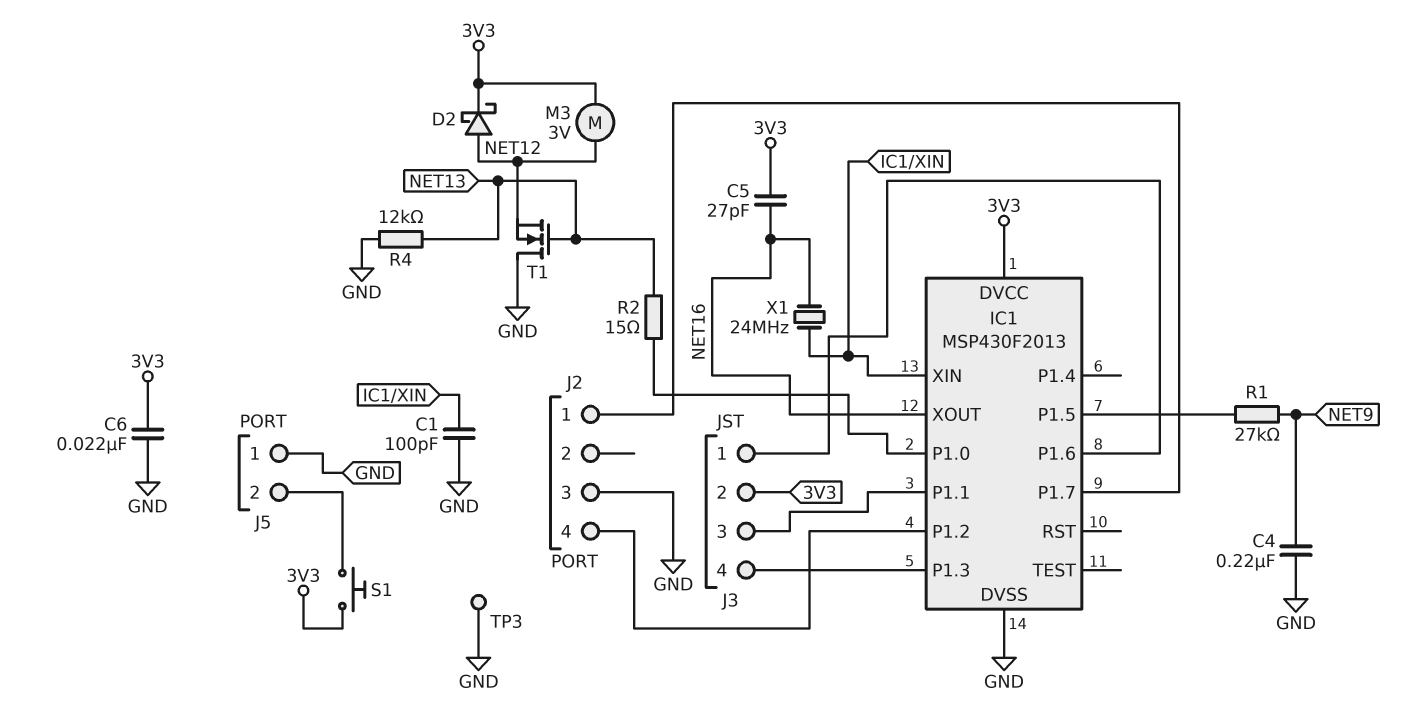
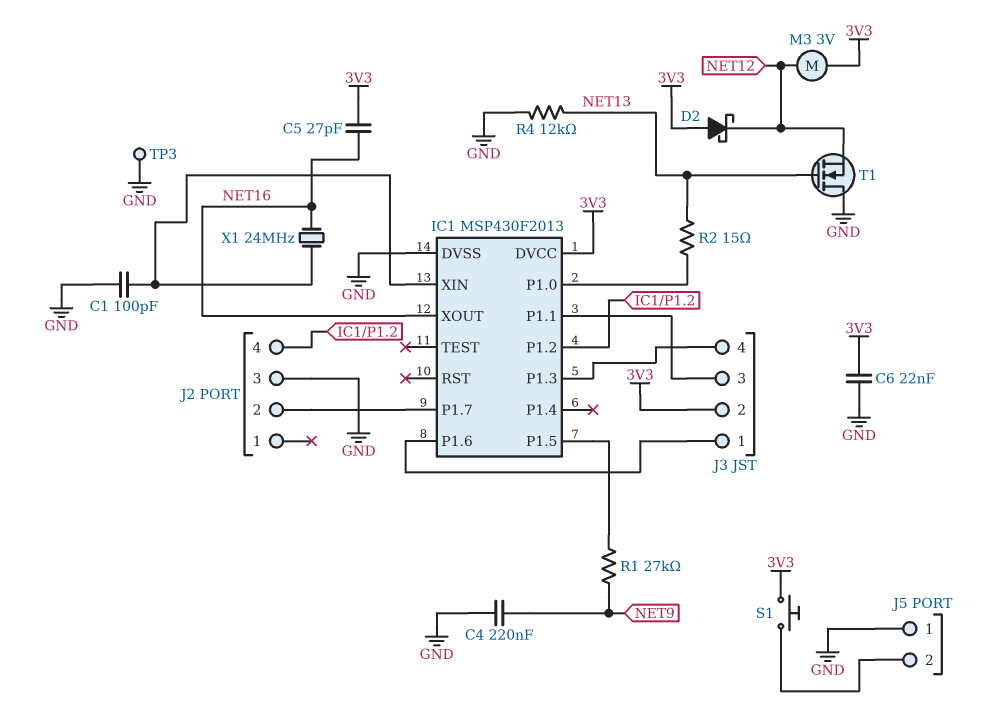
D2: schottky (A NET12, K 3V3) -> schottky (A 3V3, K NET12)
J2 pin 1: IC1/P1.7 -> none
J2 pin 2: none -> IC1/P1.7

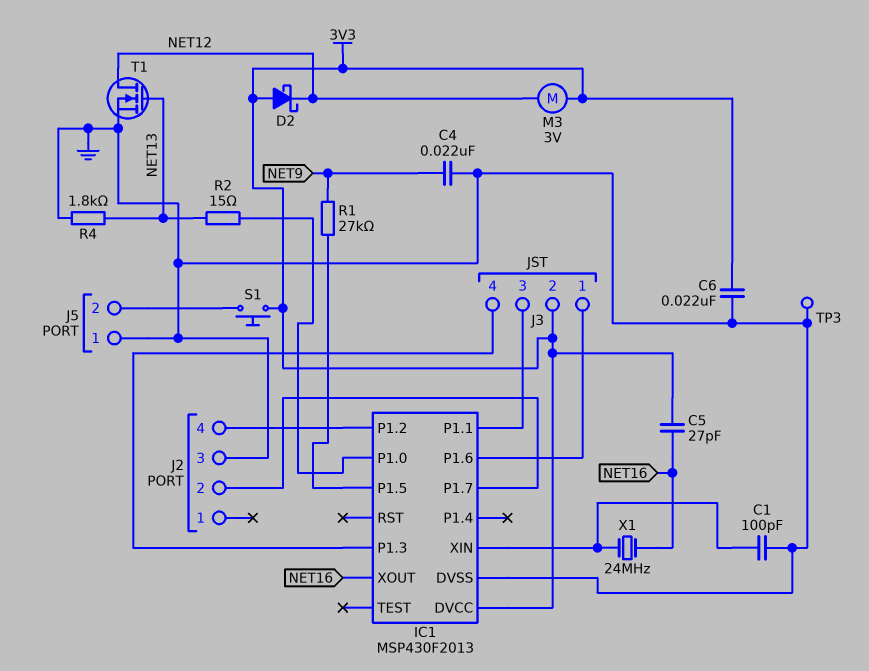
C4: 220nF (GND, NET9) -> 22nF (GND, NET9)
R4: 12k (GND, NET13) -> 1.8k (GND, NET13)
T1: NMOS (G NET13, D GND, S NET12) -> NMOS (G NET13, D NET12, S GND)

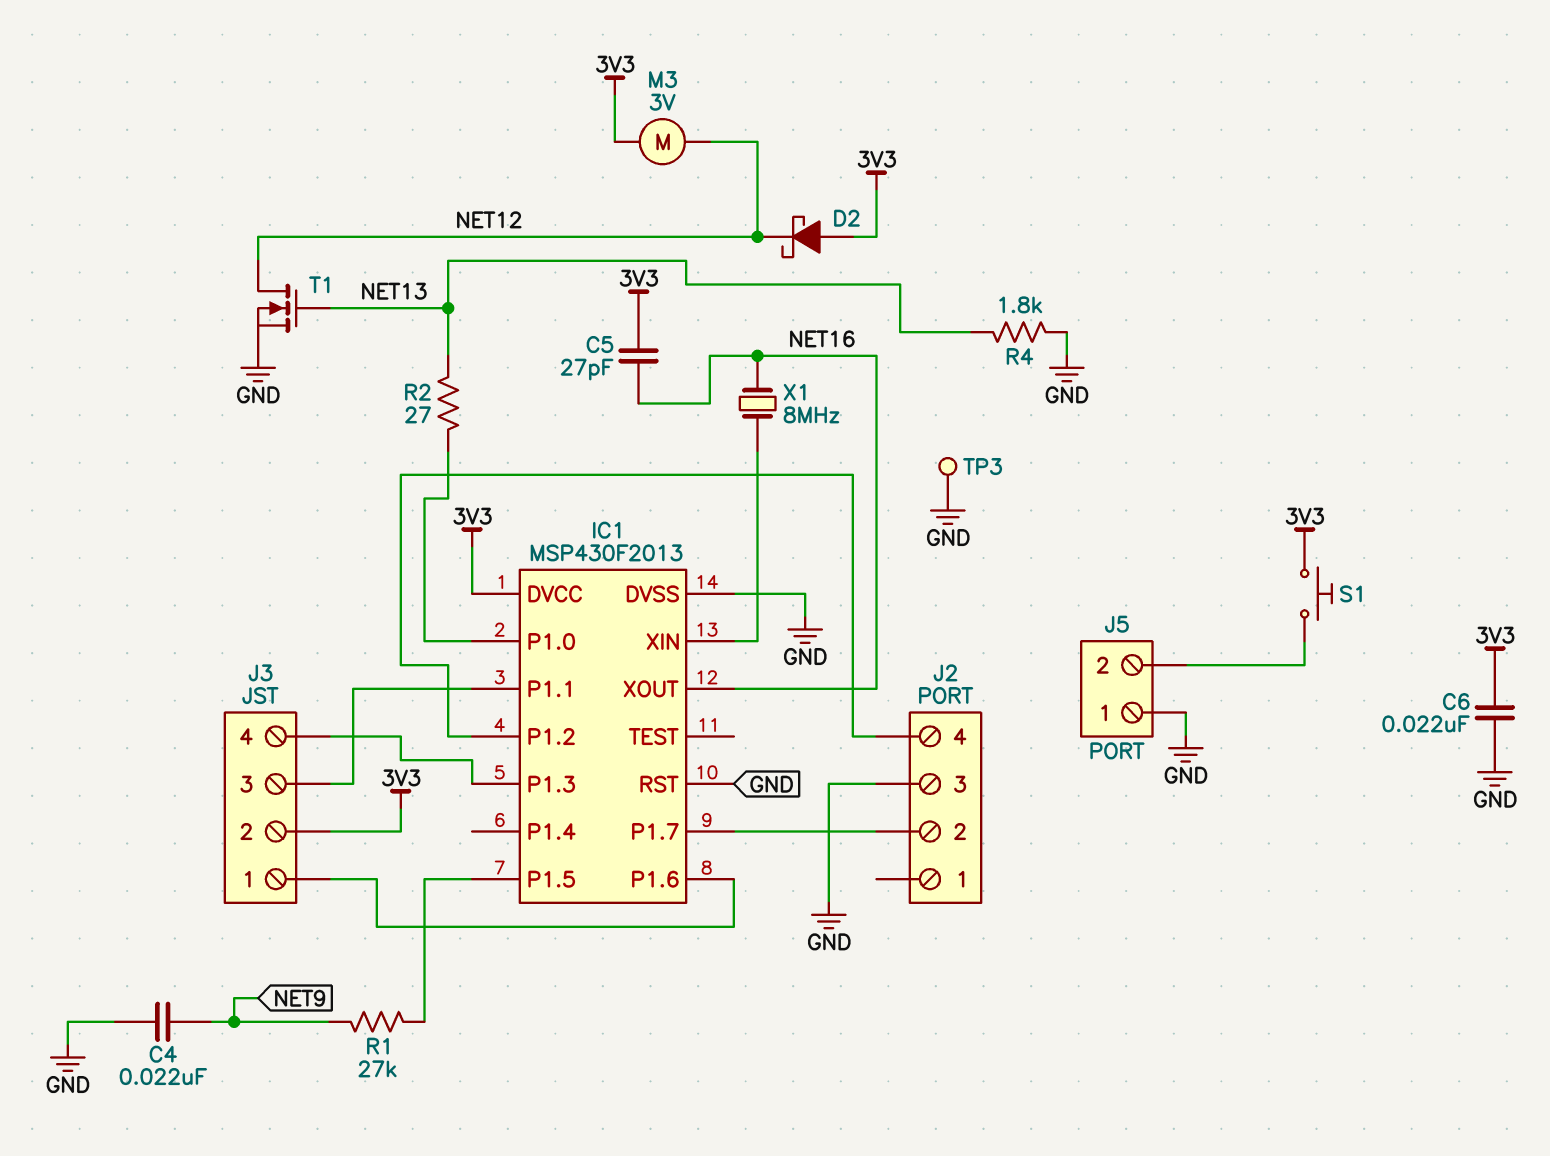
C1: 100pF (GND, IC1/XIN) -> none
IC1 pin RST: none -> GND
R2: 15 (IC1/P1.0, NET13) -> 27 (IC1/P1.0, NET13)
X1: 24MHz (IC1/XIN, NET16) -> 8MHz (IC1/XIN, NET16)

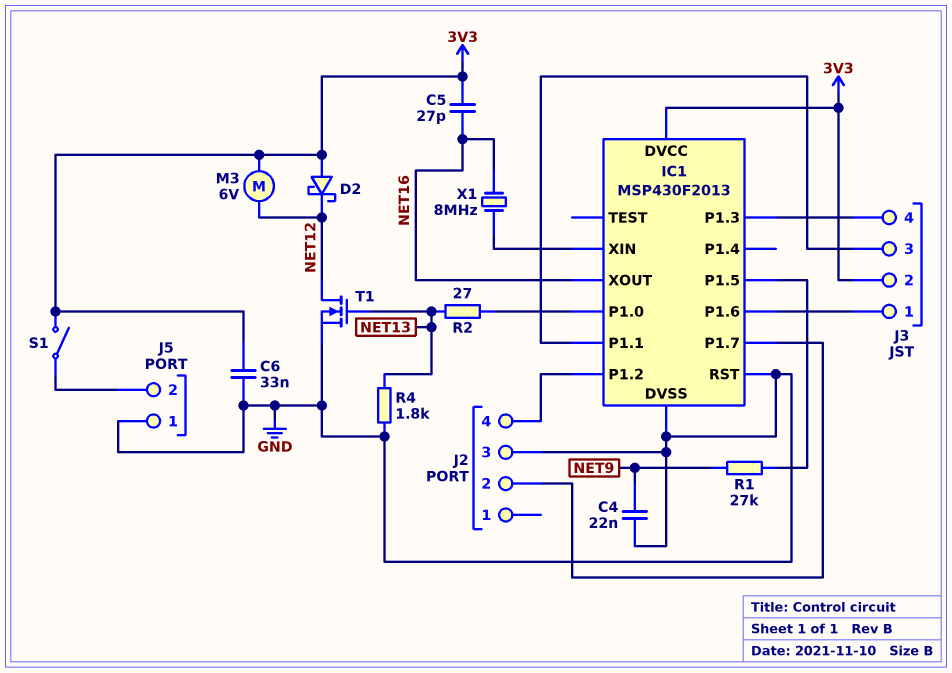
C6: 22nF (3V3, GND) -> 33nF (3V3, GND)
M3: motor 3V (3V3, NET12) -> motor 6V (3V3, NET12)
S1: button (3V3, J5/2) -> switch (3V3, J5/2)
TP3: test point (GND) -> none

